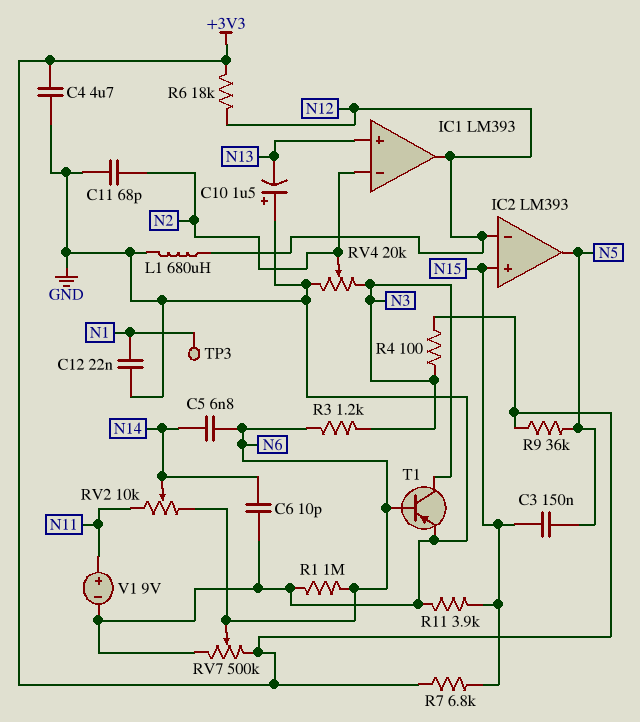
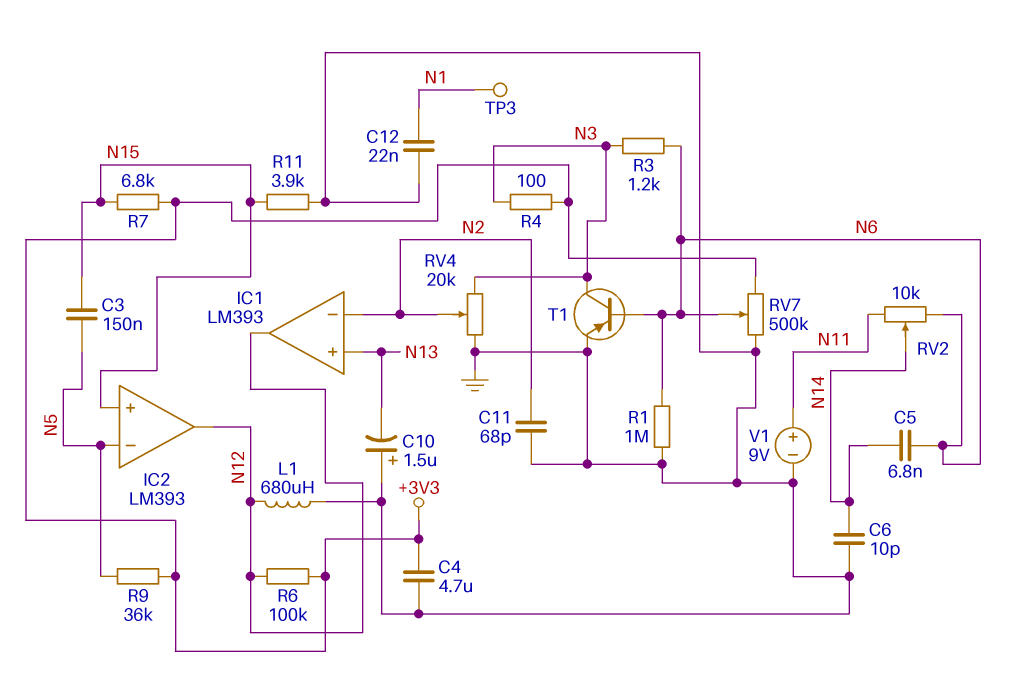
IC2 pin in-: N12 -> N5
IC2 pin out: N5 -> N12
R6: 18k (+3V3, N12) -> 100k (+3V3, N12)

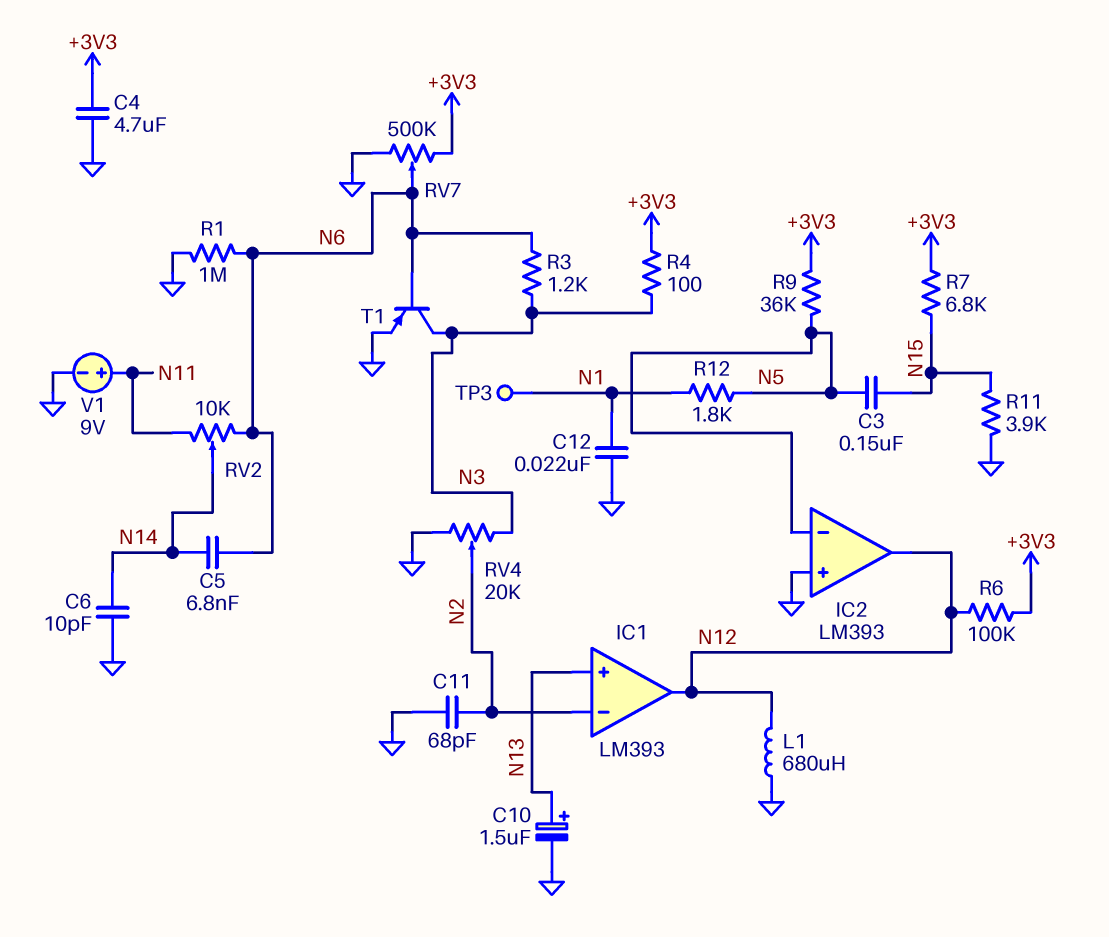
C10: 1.5uF (plus GND, minus N13) -> 1.5uF (plus N13, minus GND)
IC2 pin in+: N15 -> GND
R12: none -> 1.8k (N1, N5)

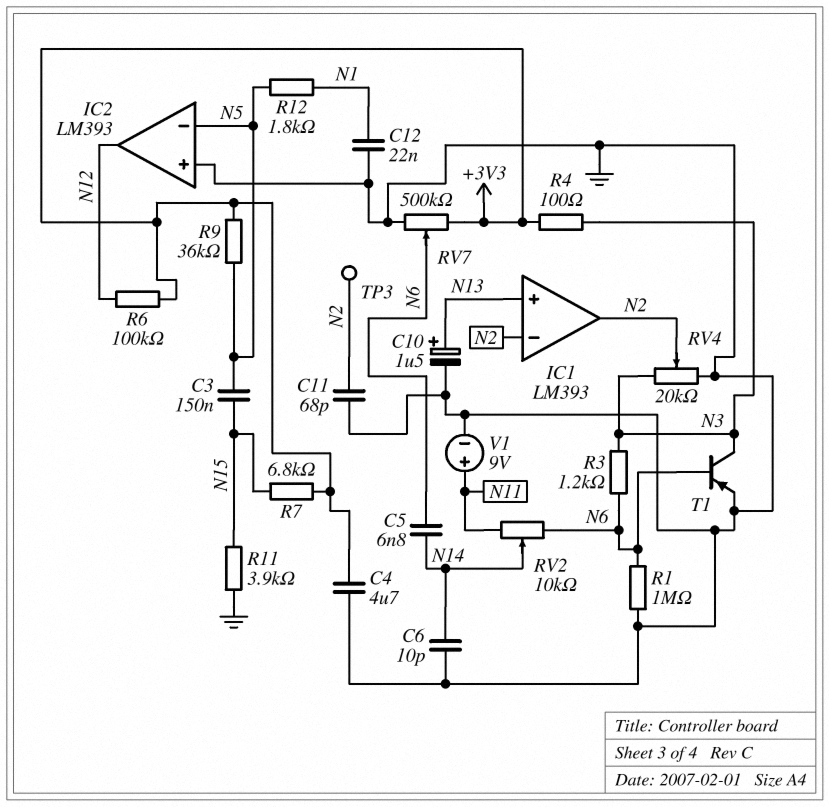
IC1 pin out: N12 -> N2
L1: 680uH (GND, N12) -> none
TP3: test point (N1) -> test point (N2)

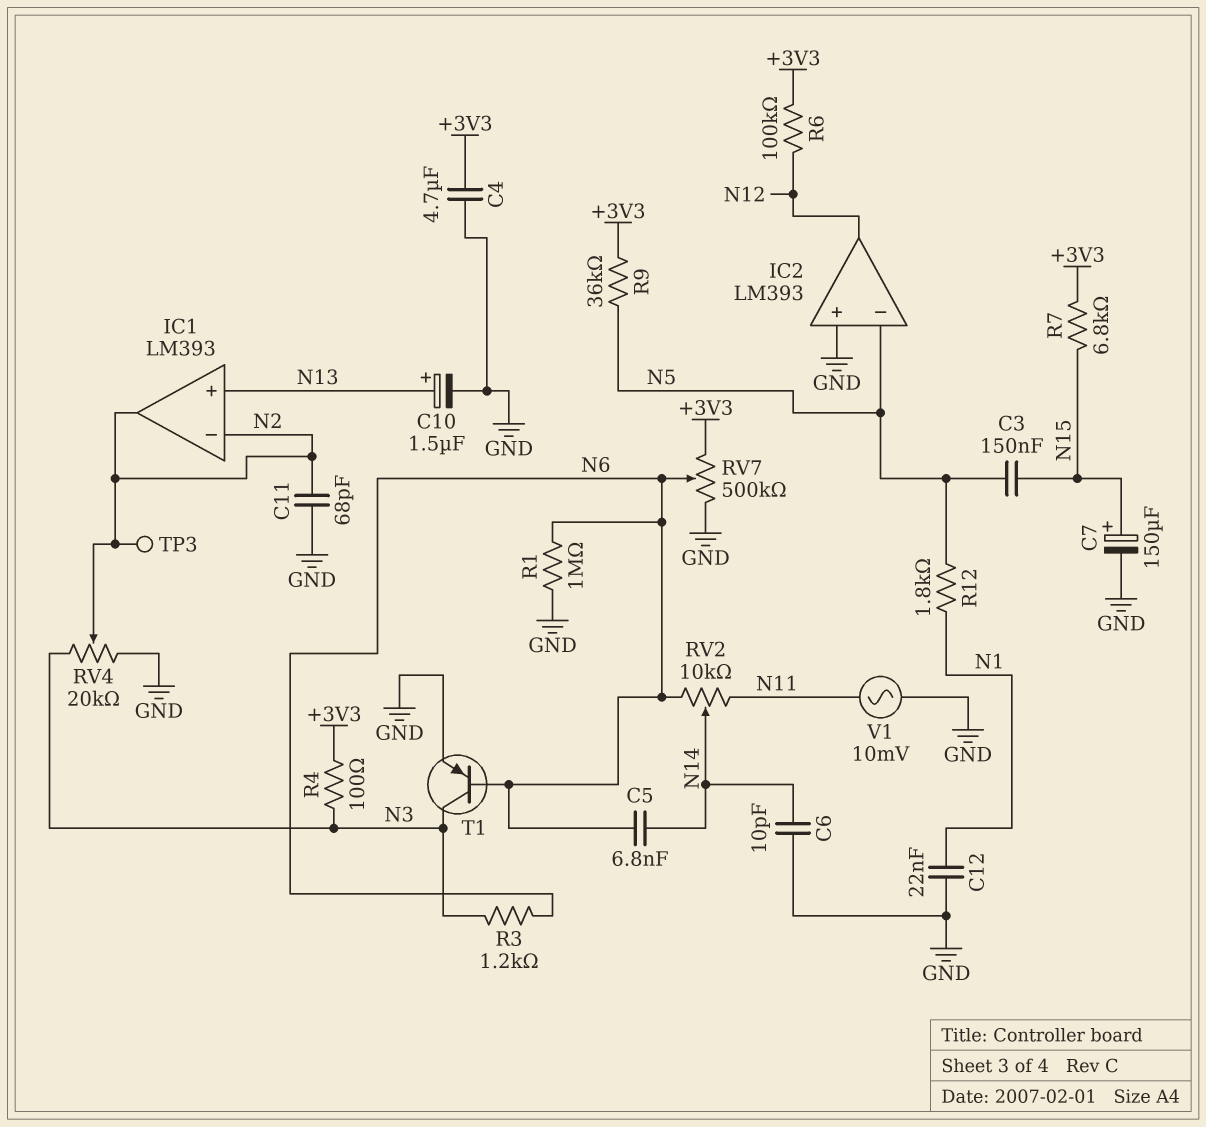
C7: none -> 150uF (plus N15, minus GND)
R11: 3.9k (GND, N15) -> none
V1: 9V (plus N11, minus GND) -> AC 10mV (GND, N11)

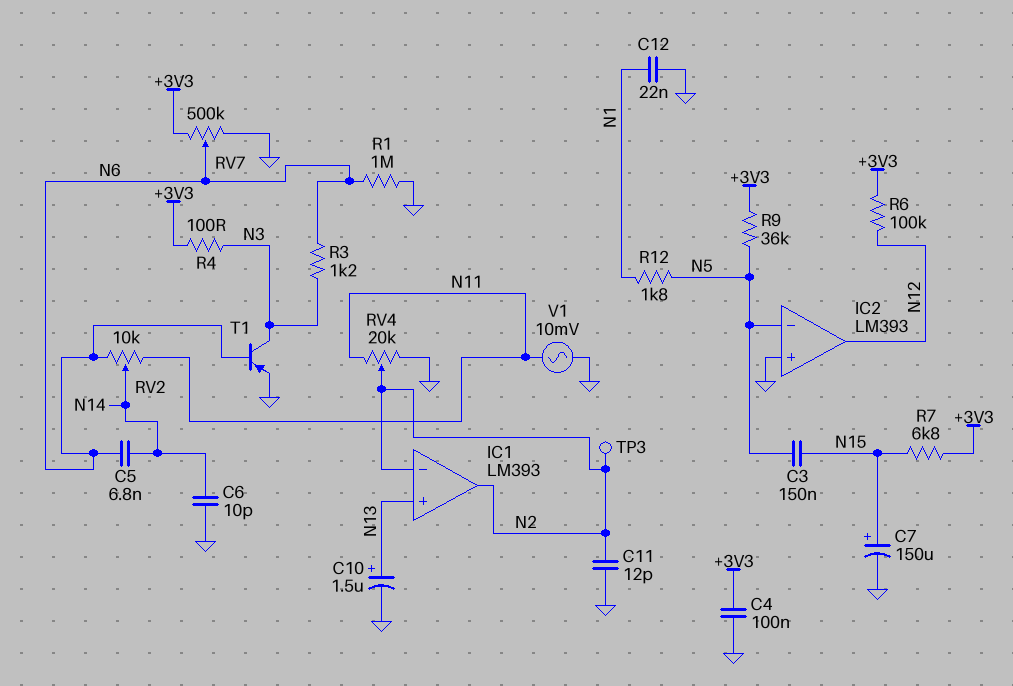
C4: 4.7uF (+3V3, GND) -> 100nF (+3V3, GND)
C11: 68pF (GND, N2) -> 12pF (GND, N2)
RV4: 20k (GND, N3, wiper N2) -> 20k (GND, N11, wiper N2)

